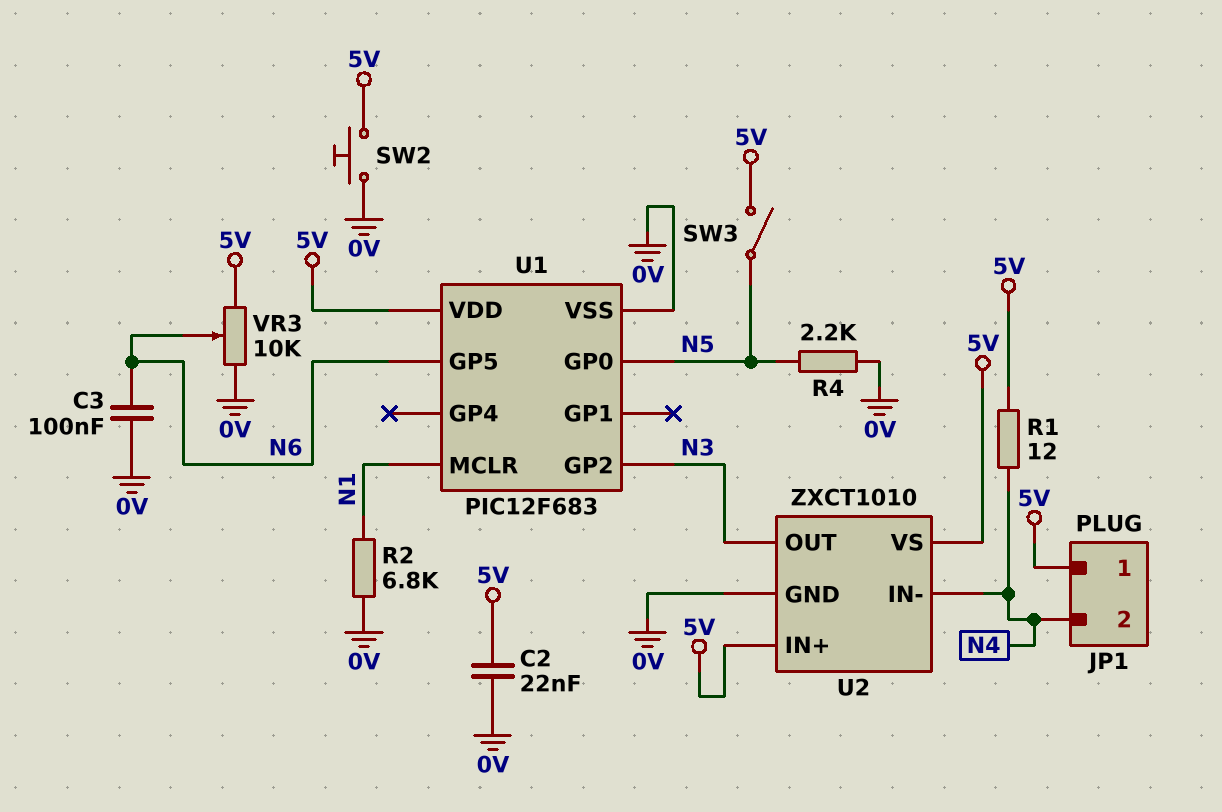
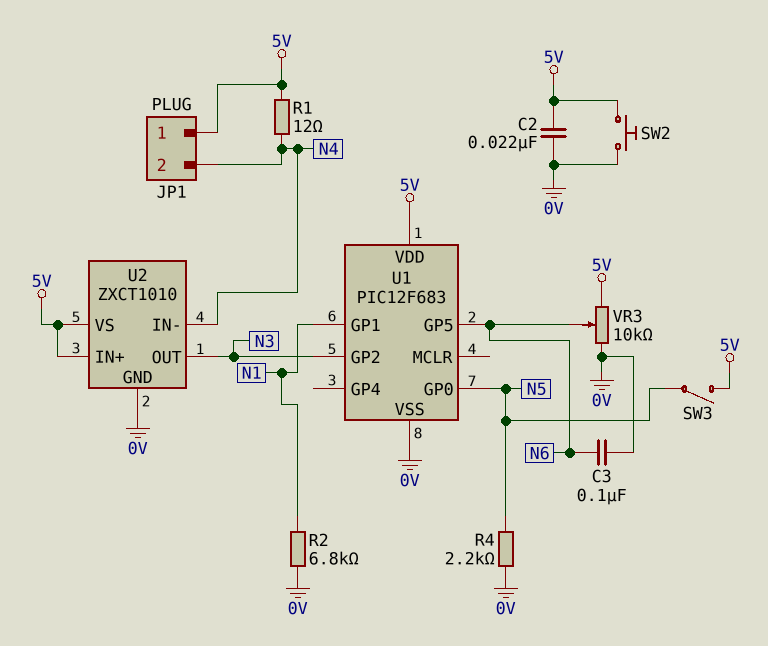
U1 pin GP1: none -> N1
U1 pin MCLR: N1 -> none

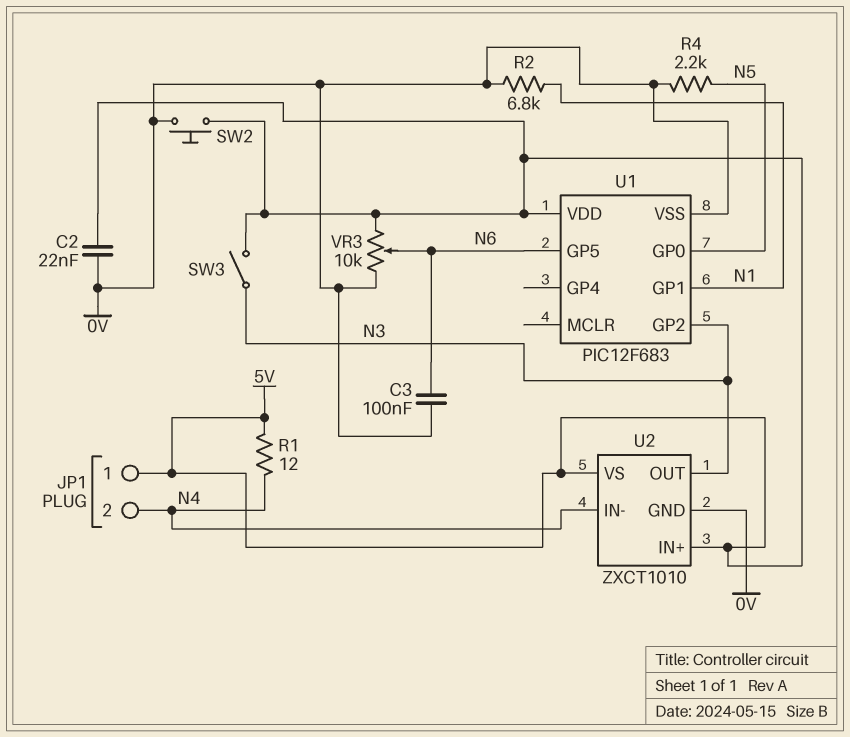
SW3: switch (5V, N5) -> switch (5V, N3)

